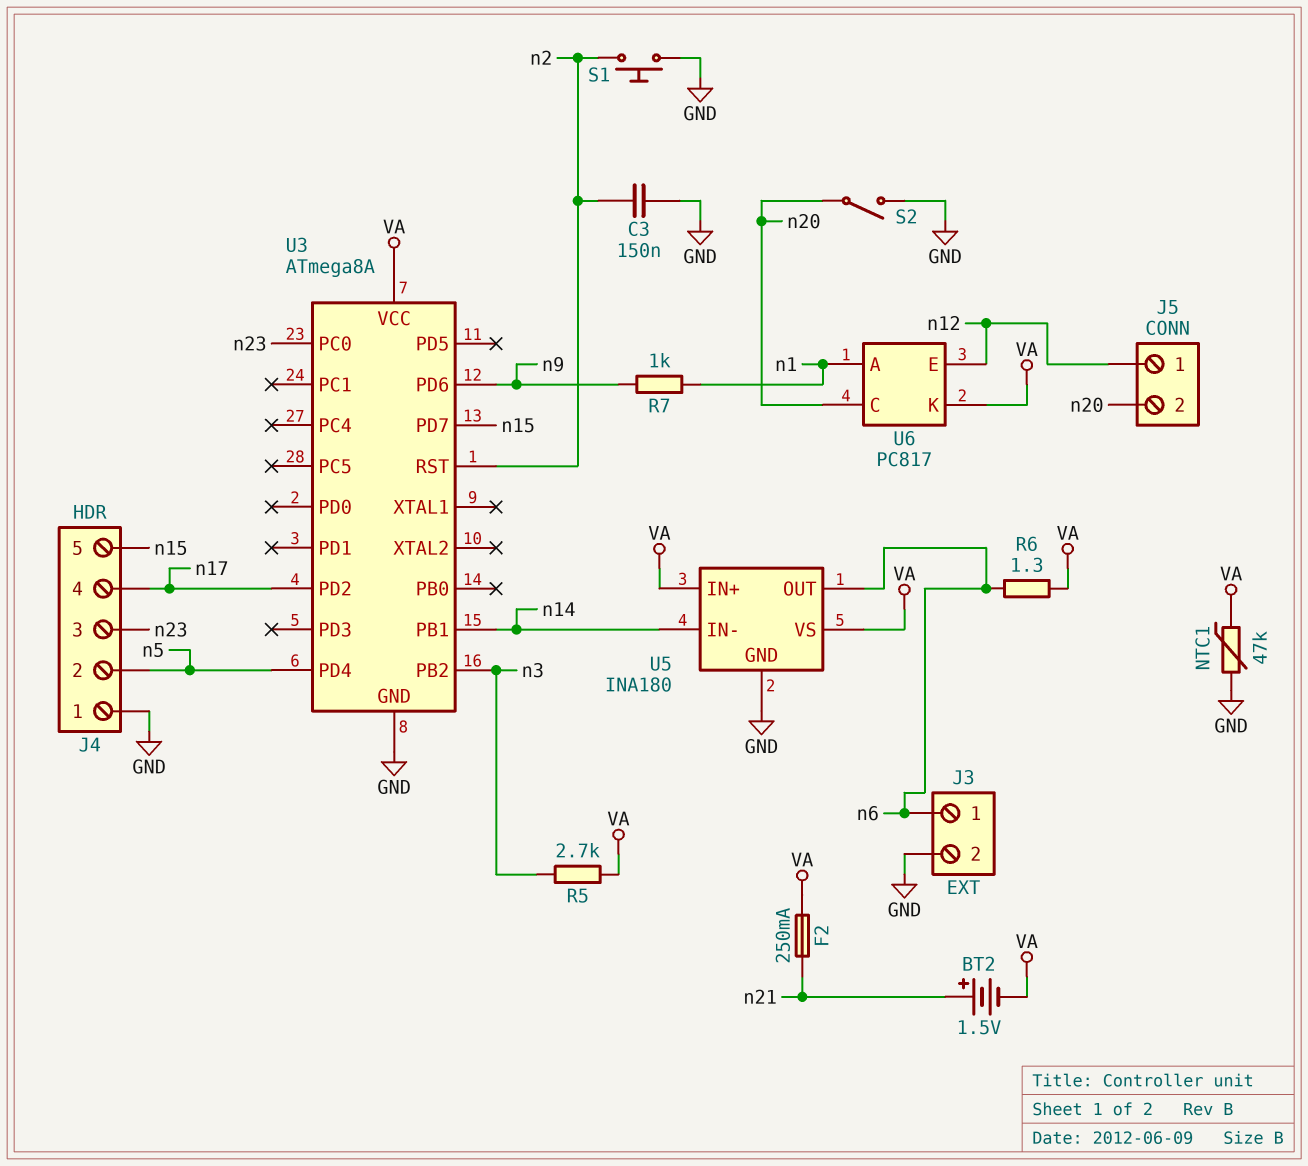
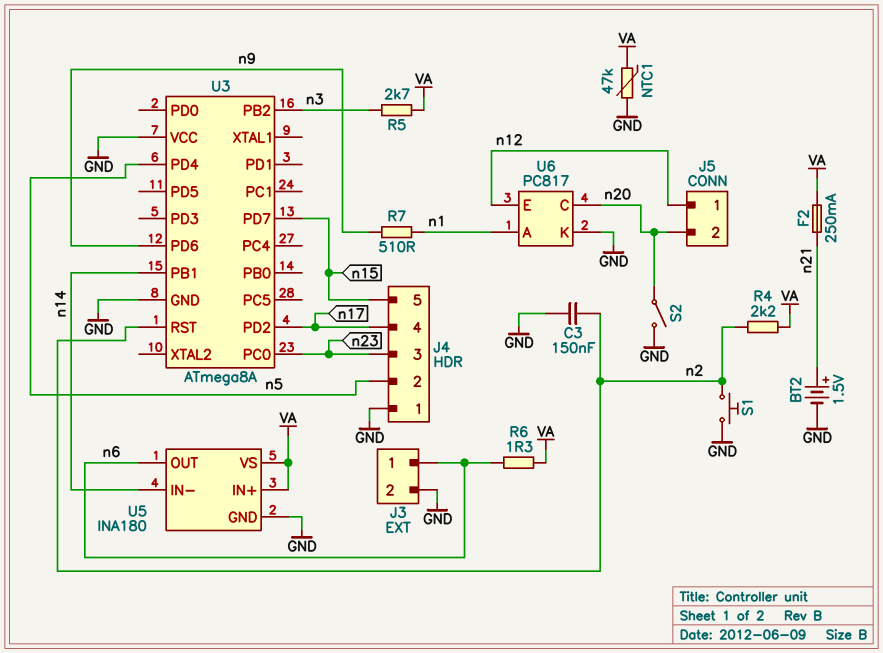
BT2: 1.5V (plus n21, minus VA) -> 1.5V (plus n21, minus GND)
R4: none -> 2.2k (VA, n2)
R7: 1k (n1, n9) -> 510 (n1, n9)
U3 pin VCC: VA -> GND
U6 pin K: VA -> GND

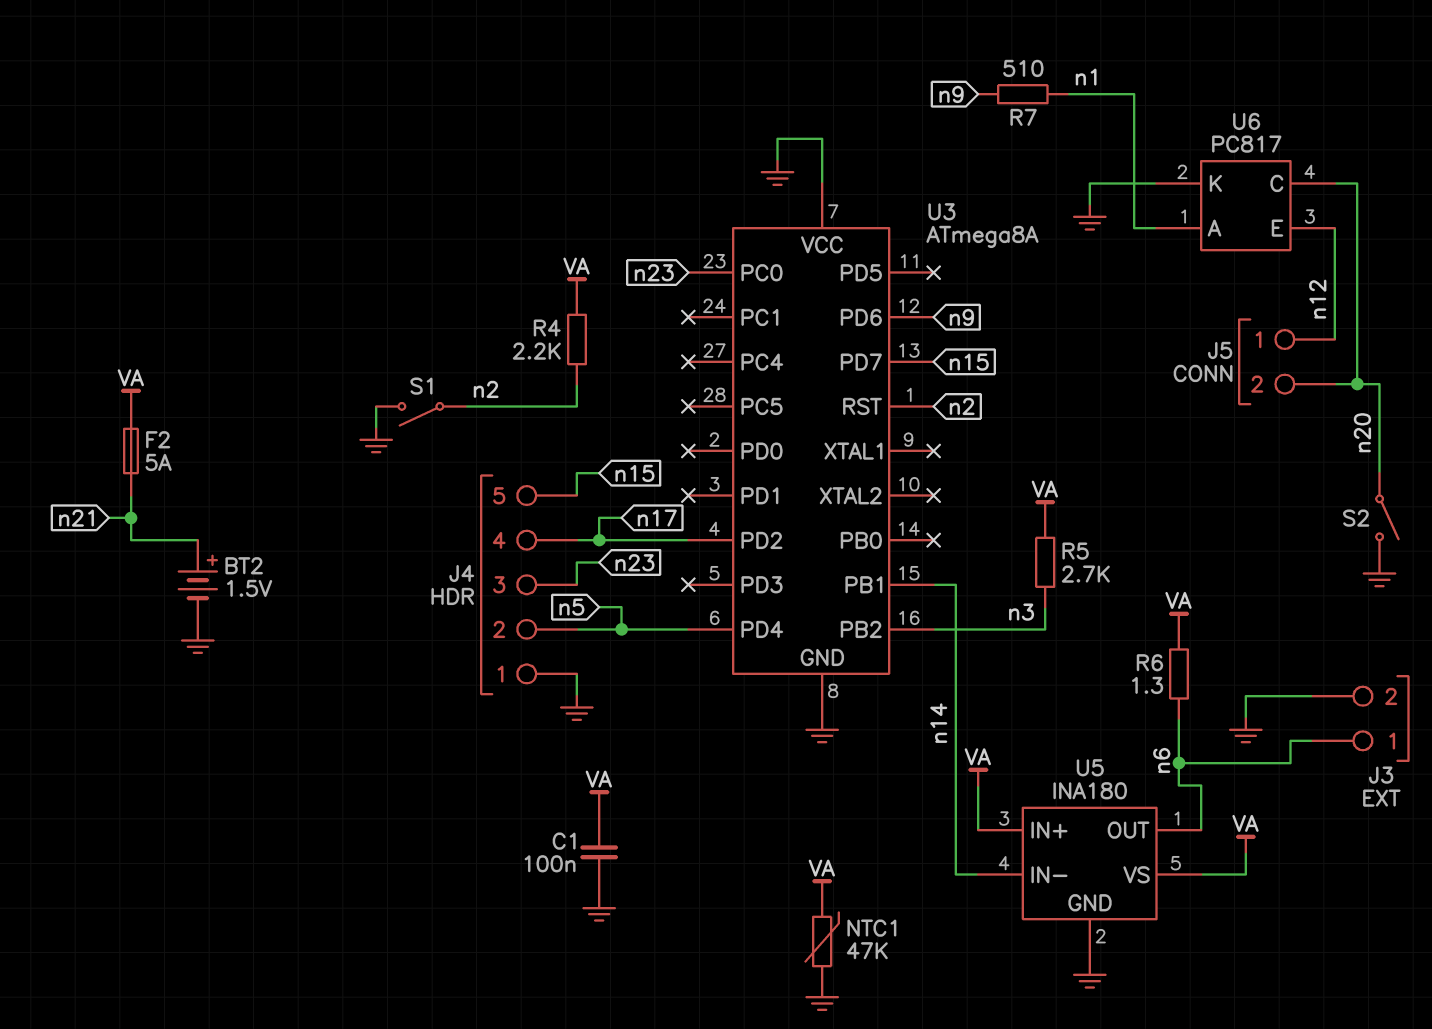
C1: none -> 100nF (GND, VA)
C3: 150nF (GND, n2) -> none
F2: 250mA (VA, n21) -> 5A (VA, n21)
S1: button (GND, n2) -> switch (GND, n2)

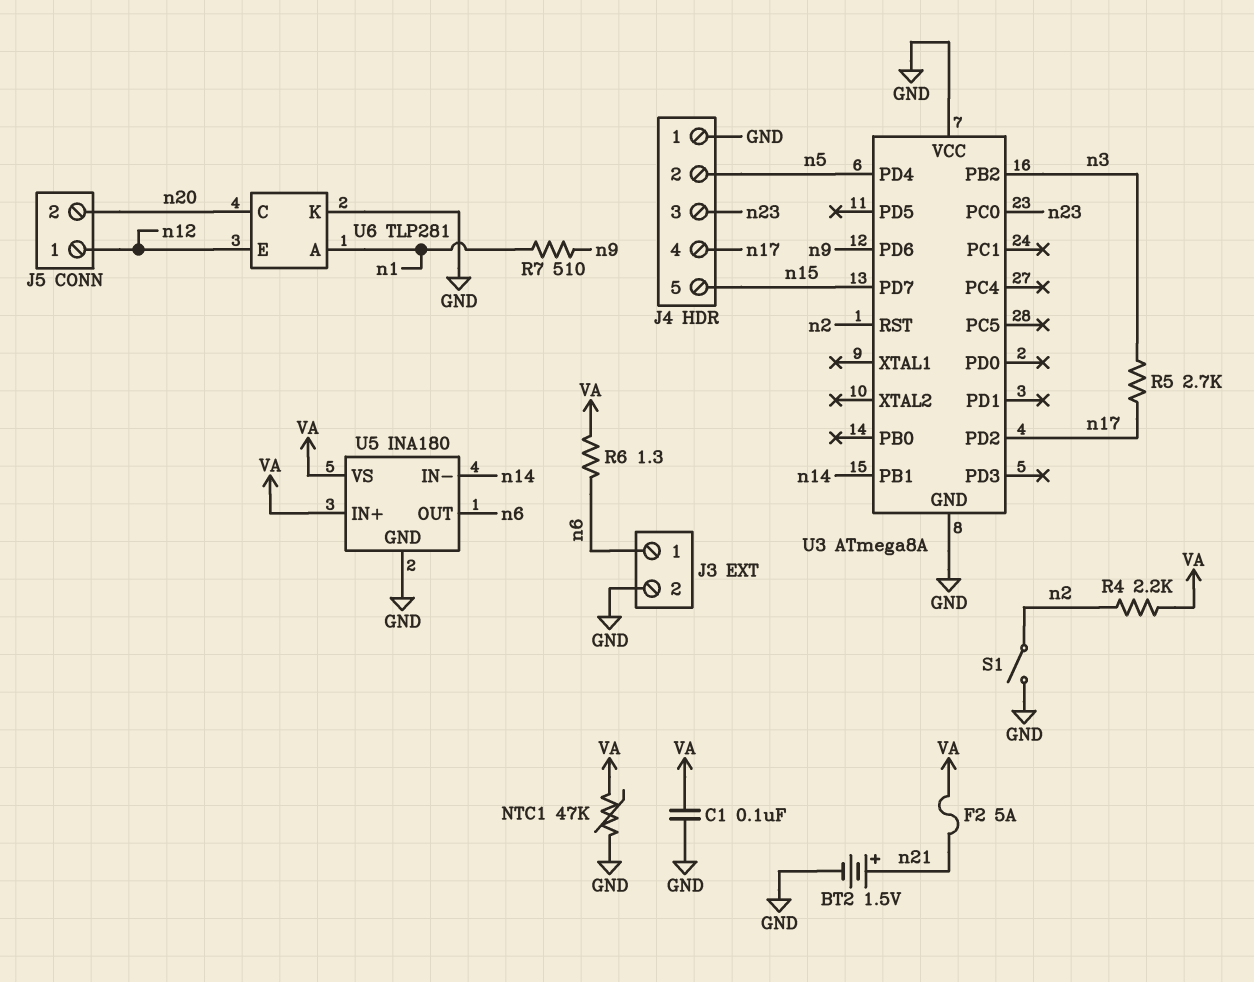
R5: 2.7k (VA, n3) -> 2.7k (n3, n17)
S2: switch (GND, n20) -> none
U6: PC817 -> TLP281

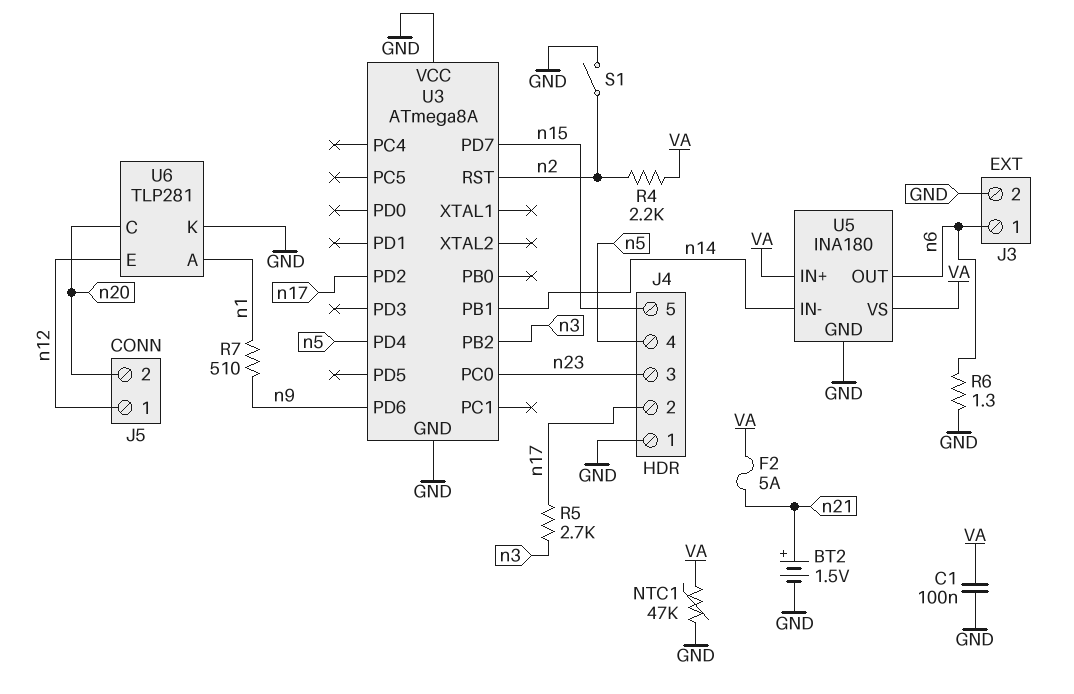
J4 pin 2: n5 -> n17
J4 pin 4: n17 -> n5
R6: 1.3 (VA, n6) -> 1.3 (GND, n6)

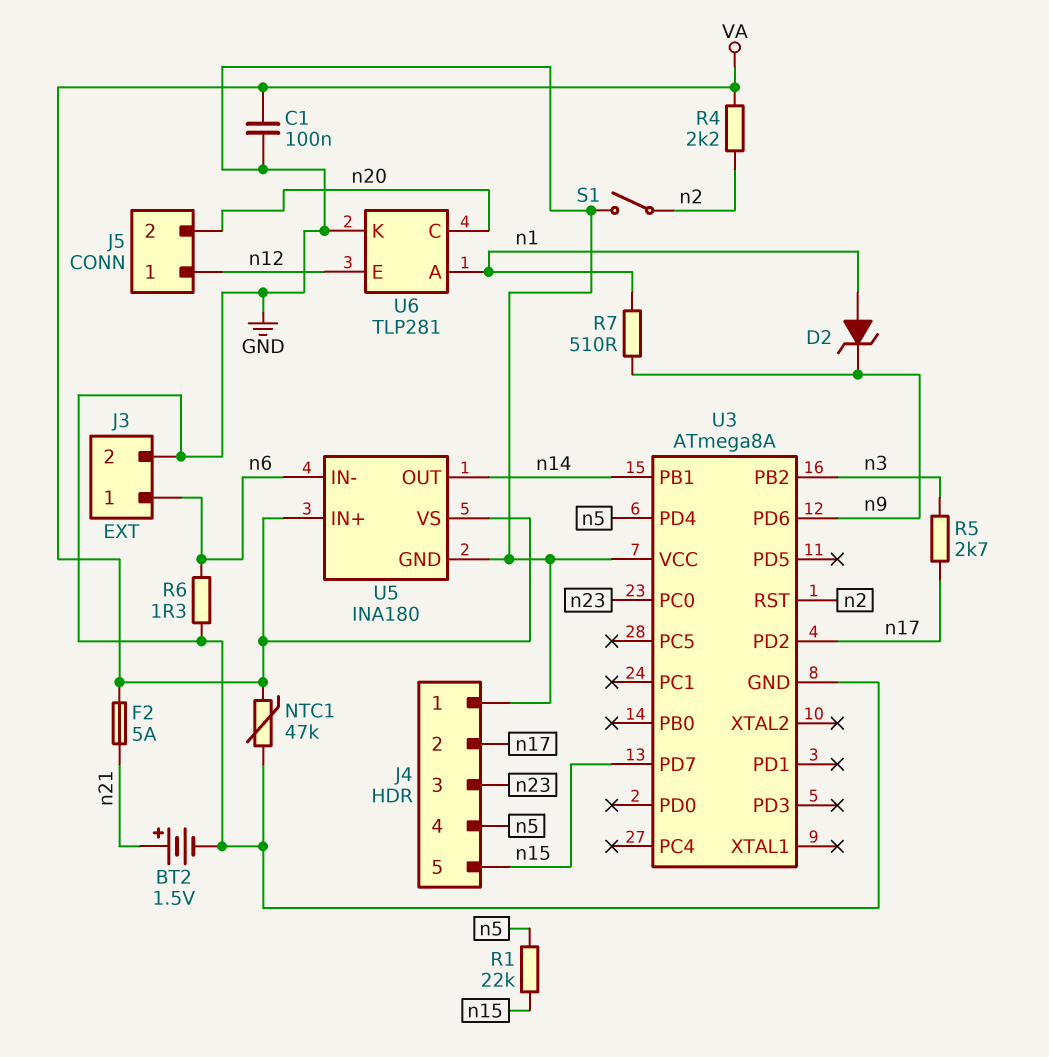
D2: none -> zener (A n1, K n9)
R1: none -> 22k (n5, n15)
U5 pin IN-: n14 -> n6
U5 pin OUT: n6 -> n14

